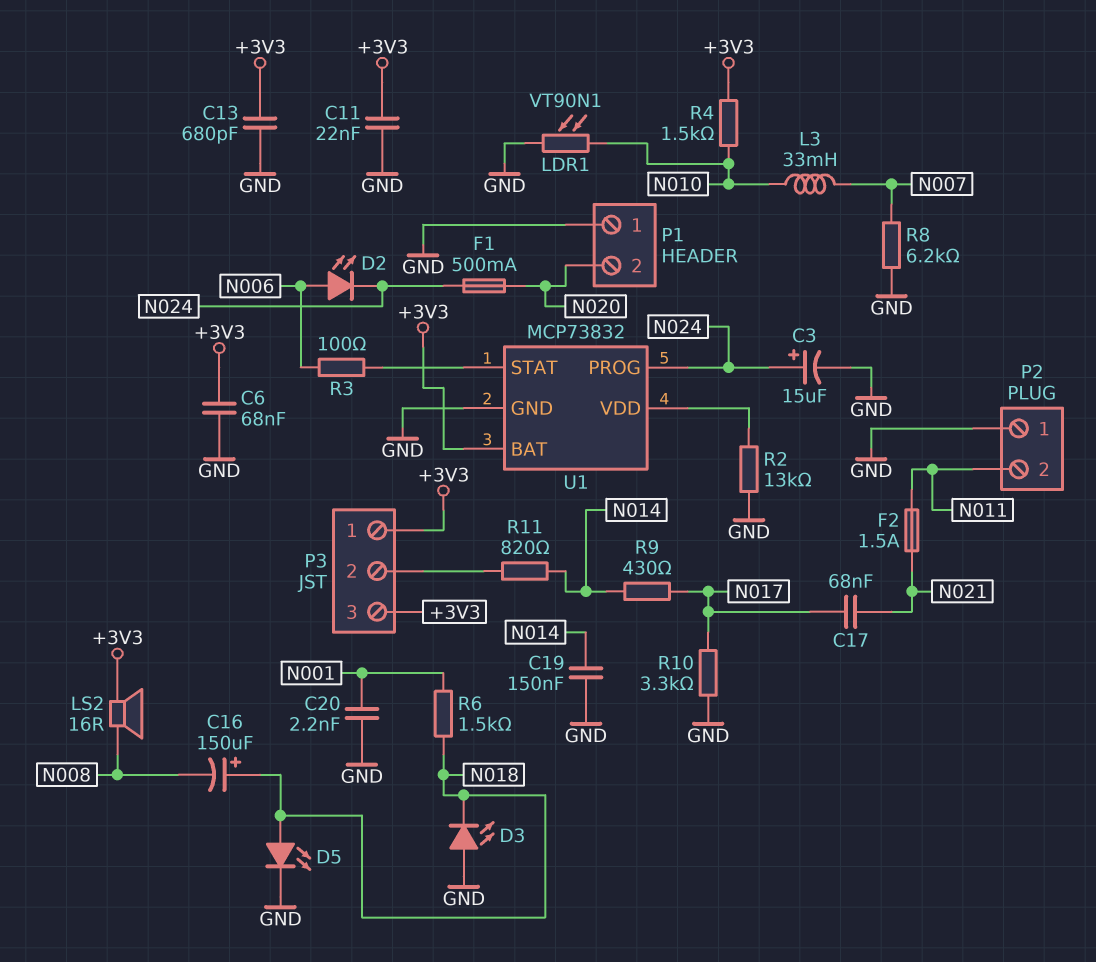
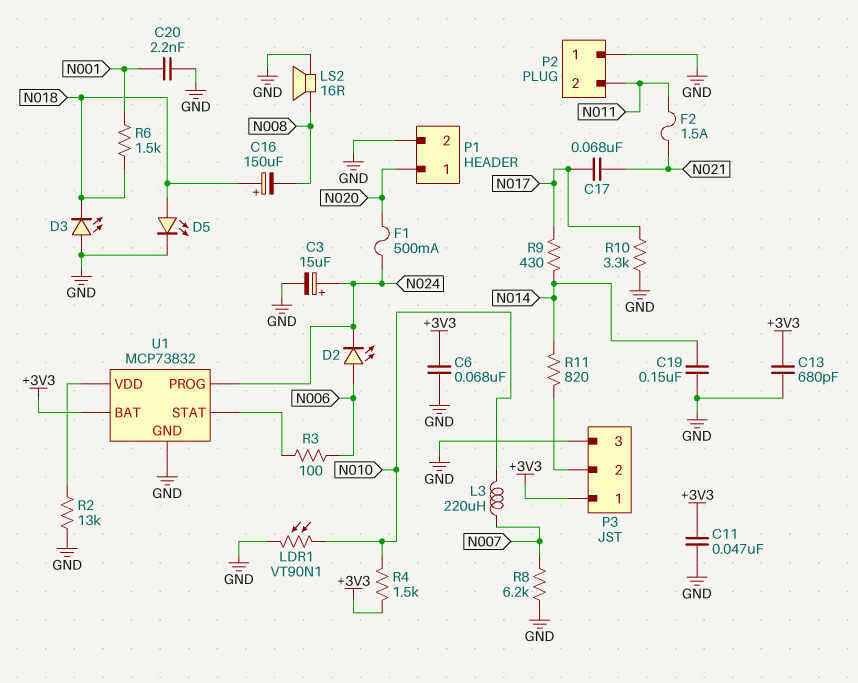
C11: 22nF (+3V3, GND) -> 47nF (+3V3, GND)
L3: 33mH (N007, N010) -> 220uH (N007, N010)
LS2: speaker 16R (+3V3, N008) -> speaker 16R (GND, N008)
P1 pin 1: GND -> N020
P1 pin 2: N020 -> GND
P3 pin 3: +3V3 -> GND

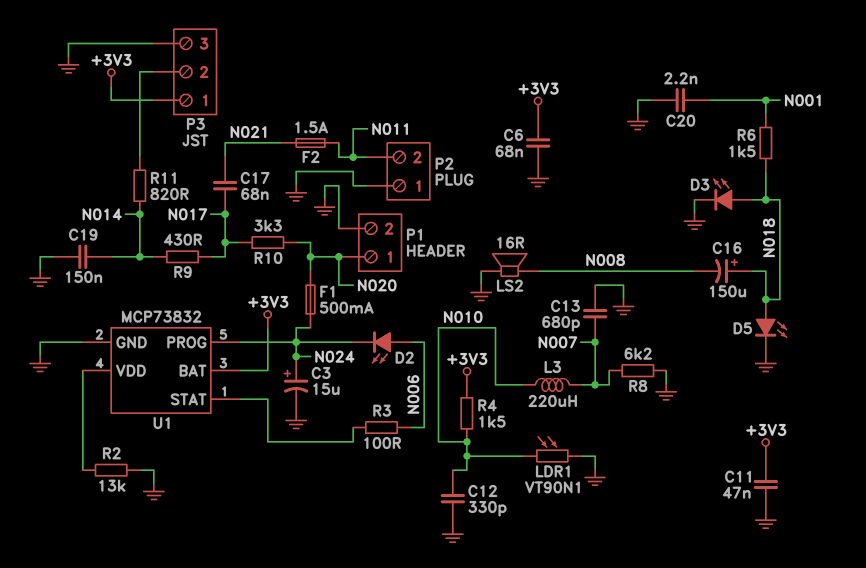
C12: none -> 330pF (GND, N010)
C13: 680pF (+3V3, GND) -> 680pF (GND, N007)
D3: LED (A GND, K N018) -> LED (A N018, K GND)
R10: 3.3k (GND, N017) -> 3.3k (N017, N020)

